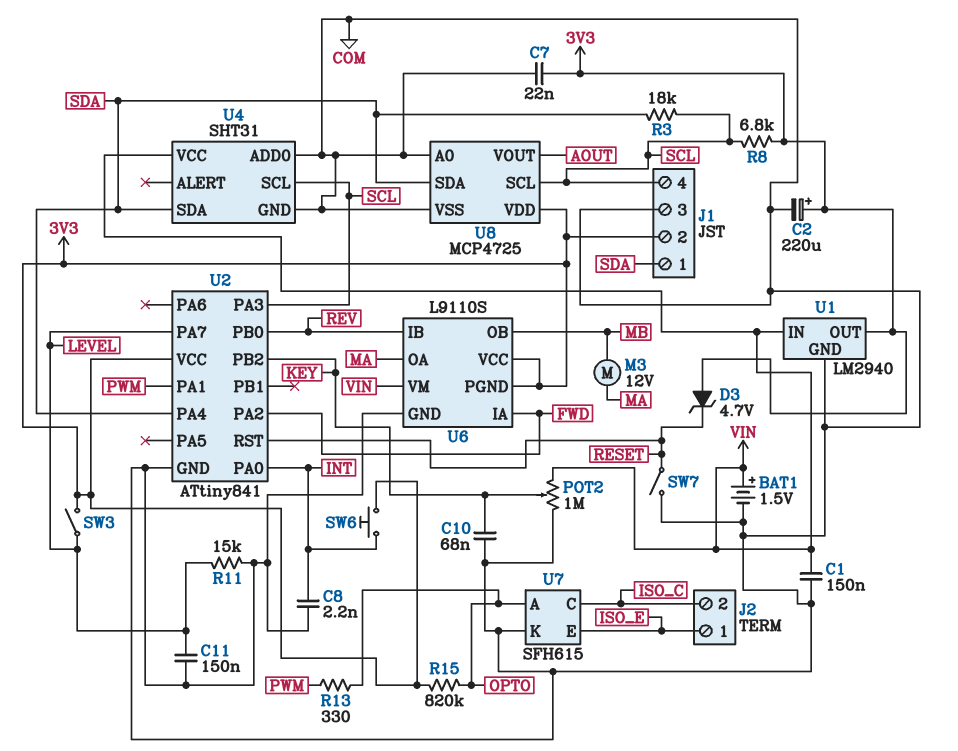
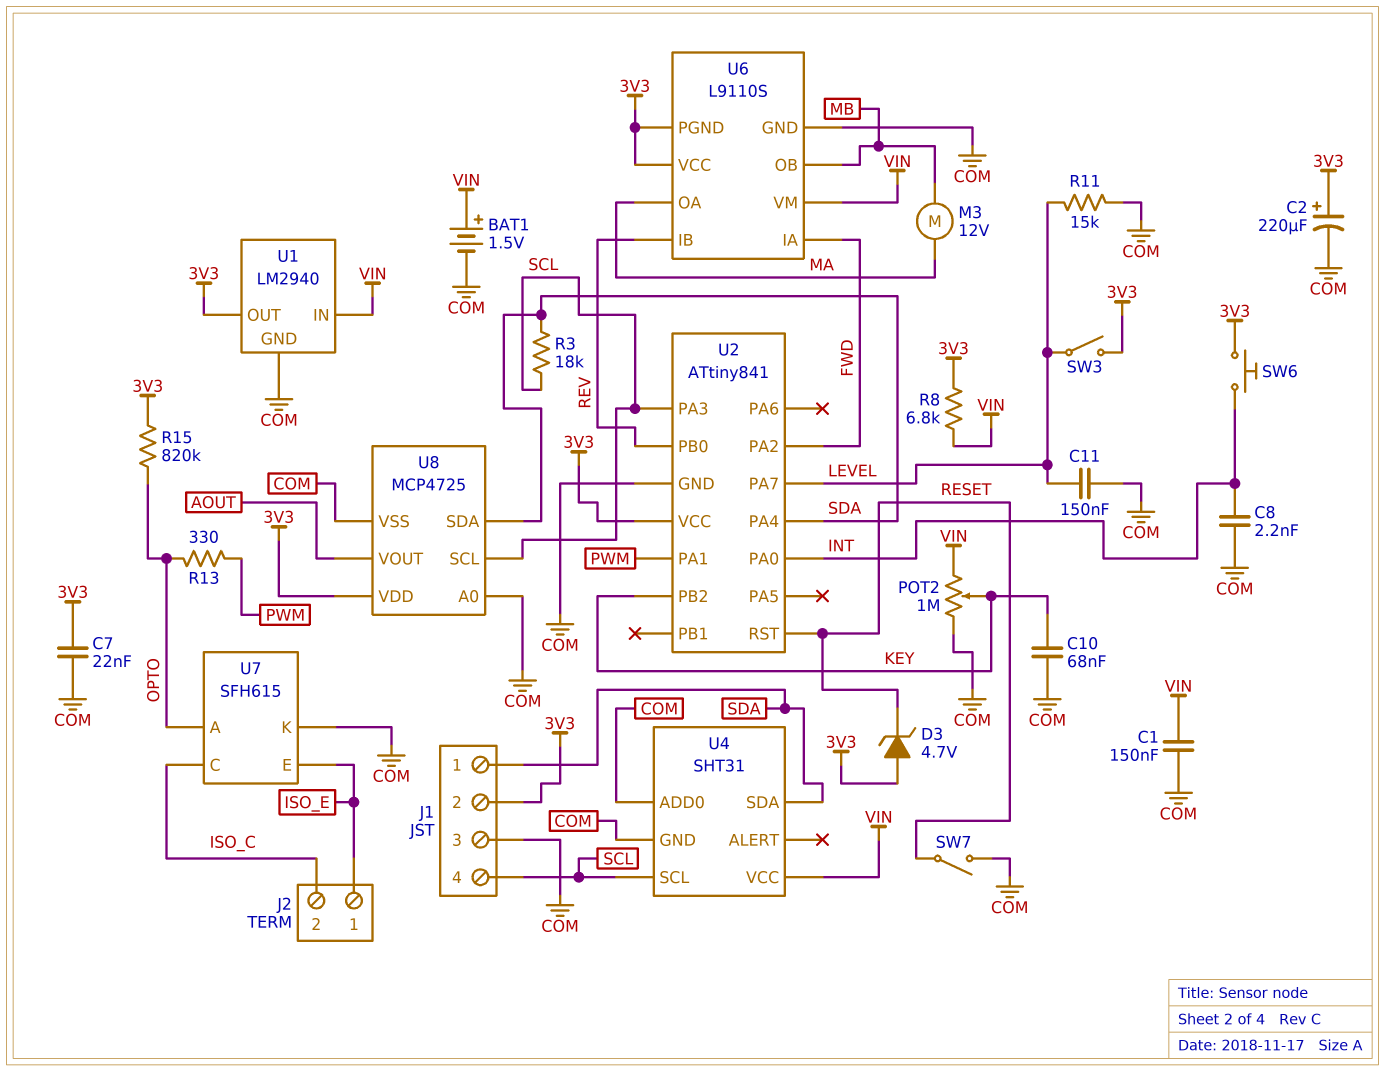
R8: 6.8k (3V3, SCL) -> 6.8k (3V3, VIN)

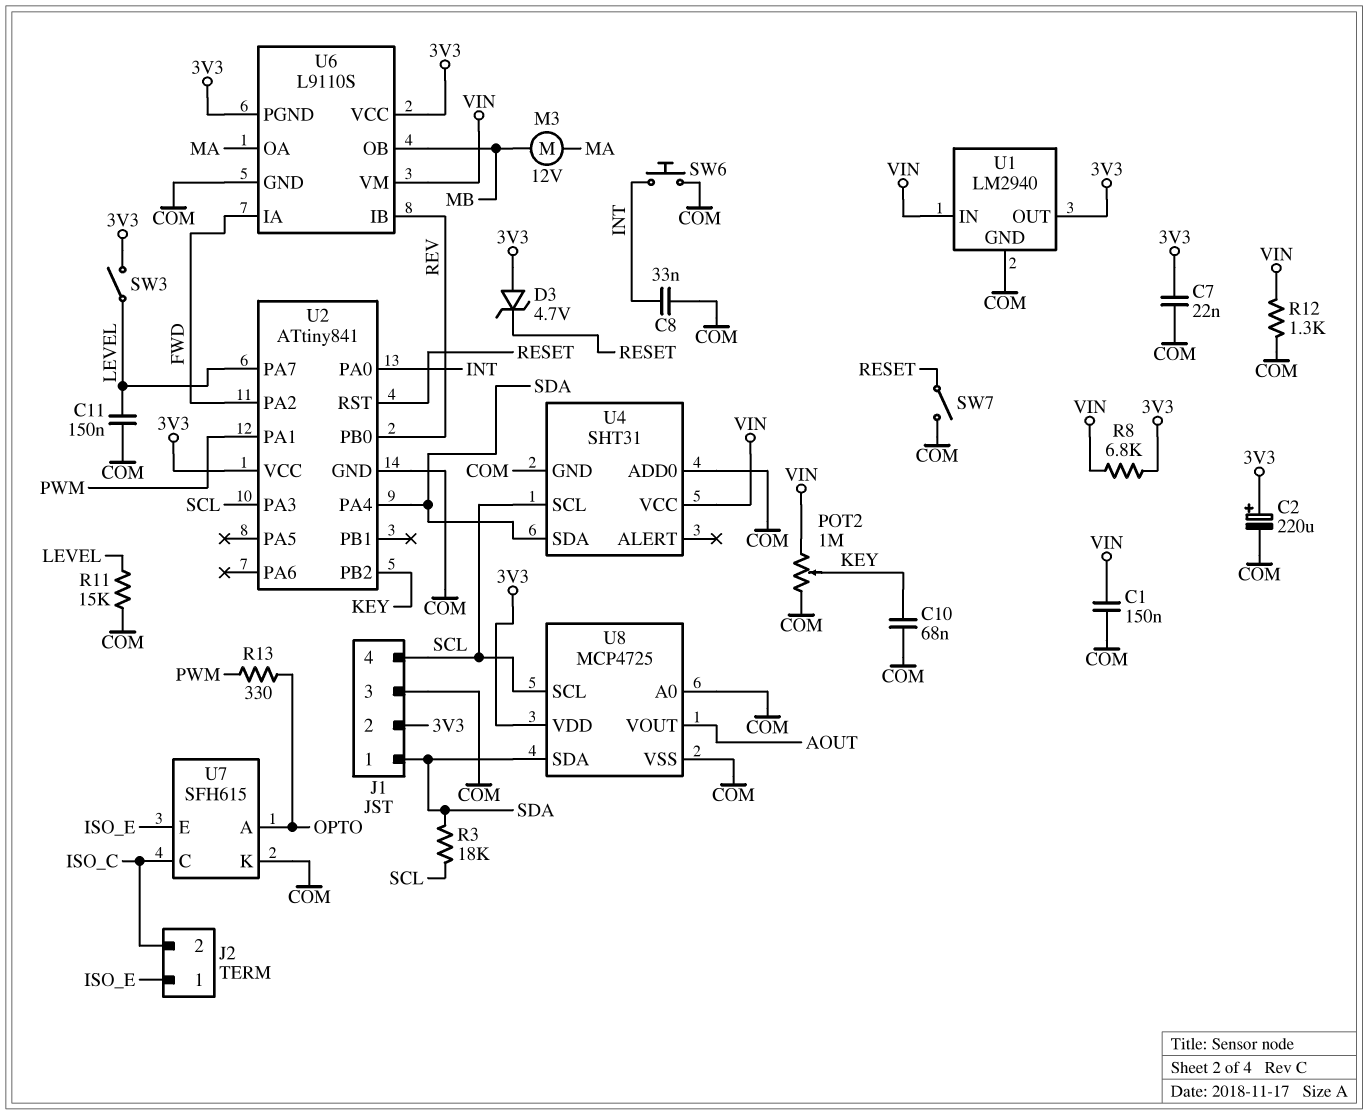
BAT1: 1.5V (plus VIN, minus COM) -> none
C8: 2.2nF (COM, INT) -> 33nF (COM, INT)
R12: none -> 1.3k (COM, VIN)
R15: 820k (3V3, OPTO) -> none
SW6: button (3V3, INT) -> button (COM, INT)

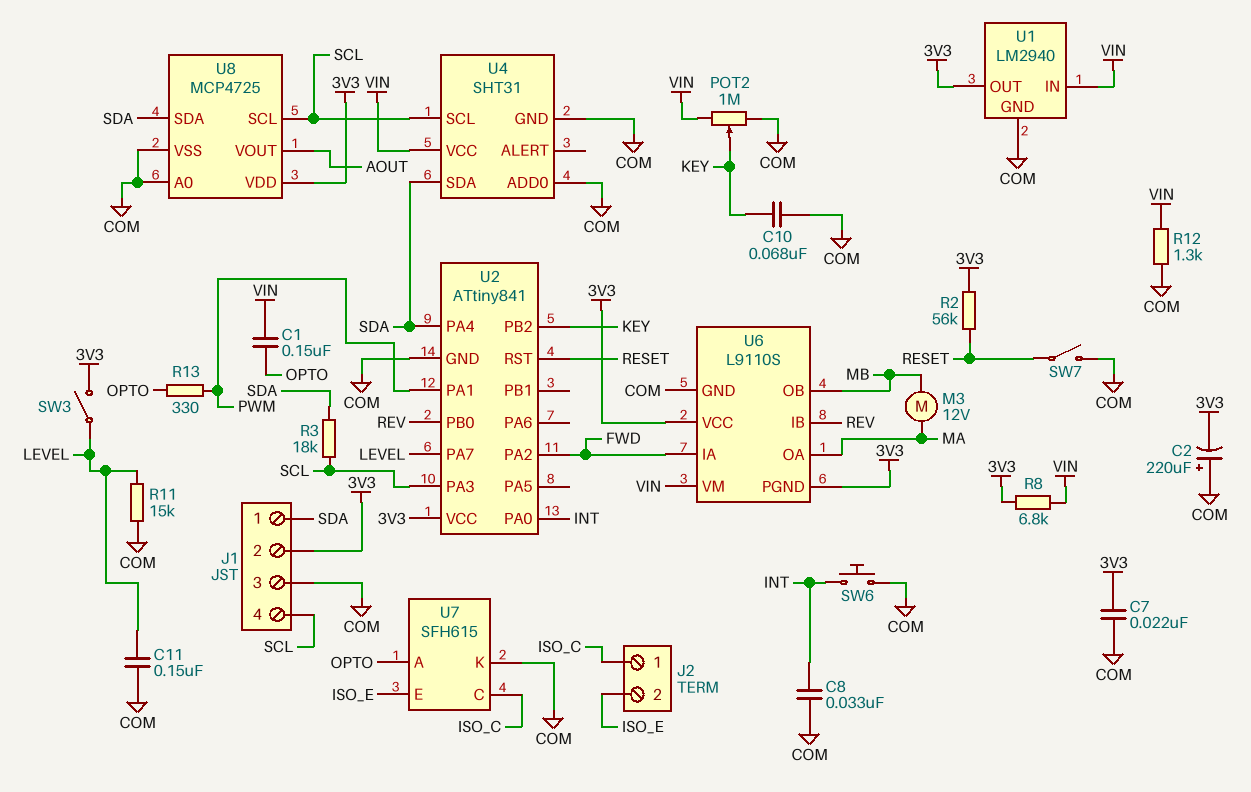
C1: 150nF (COM, VIN) -> 150nF (OPTO, VIN)
C2: 220uF (plus 3V3, minus COM) -> 220uF (plus COM, minus 3V3)
D3: zener 4.7V (A 3V3, K RESET) -> none
J2 pin 1: ISO_E -> ISO_C
J2 pin 2: ISO_C -> ISO_E
R2: none -> 56k (3V3, RESET)

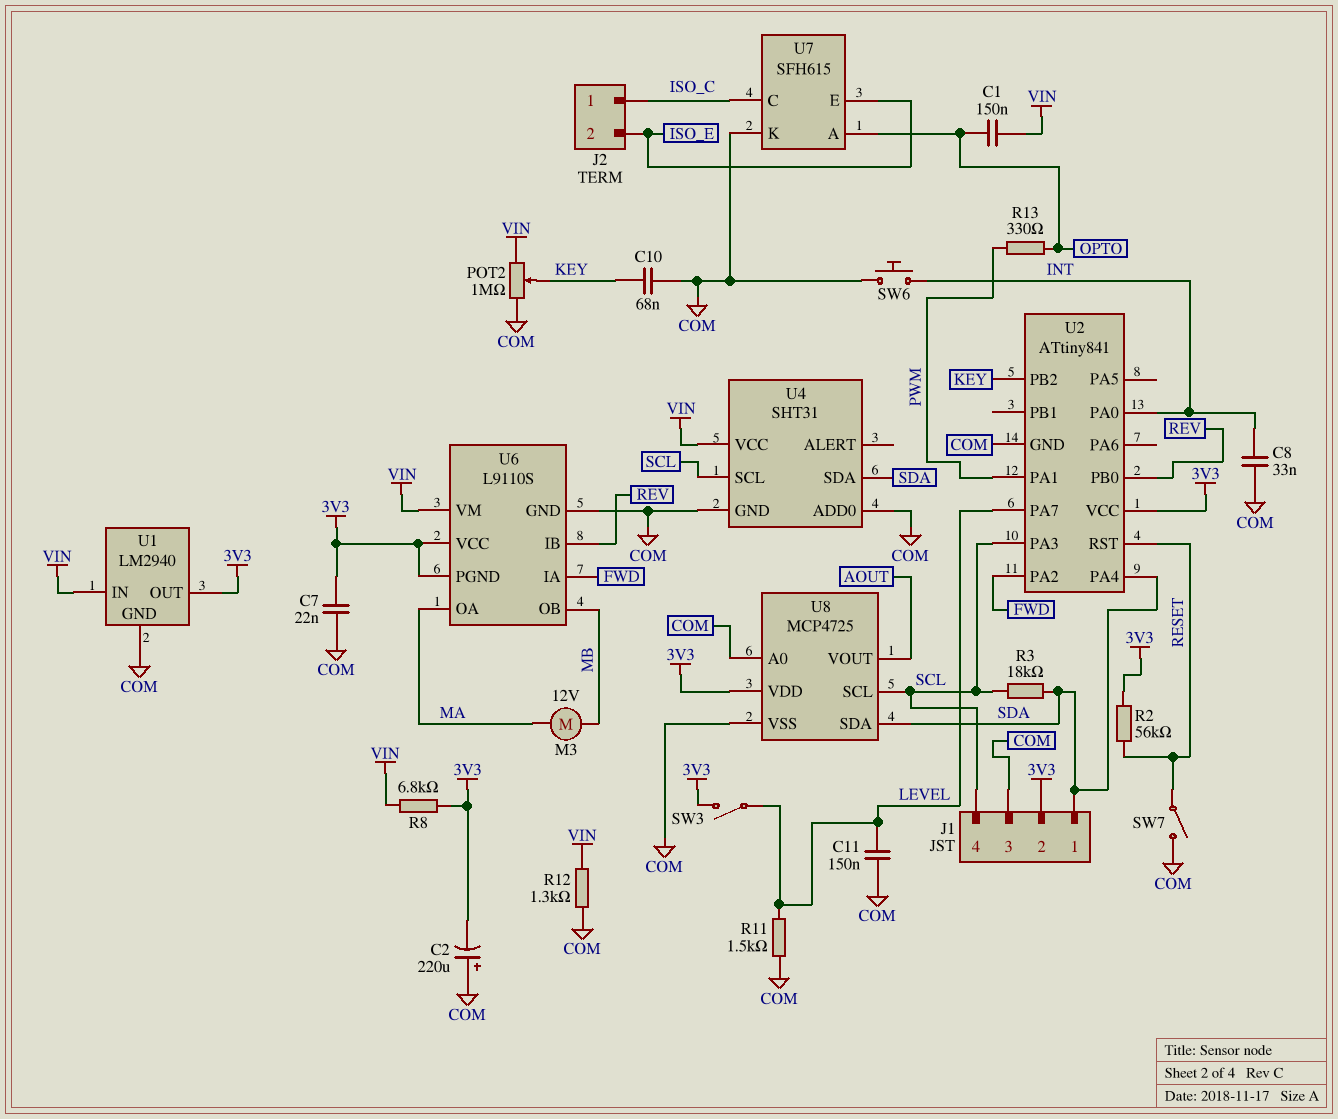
R11: 15k (COM, LEVEL) -> 1.5k (COM, LEVEL)

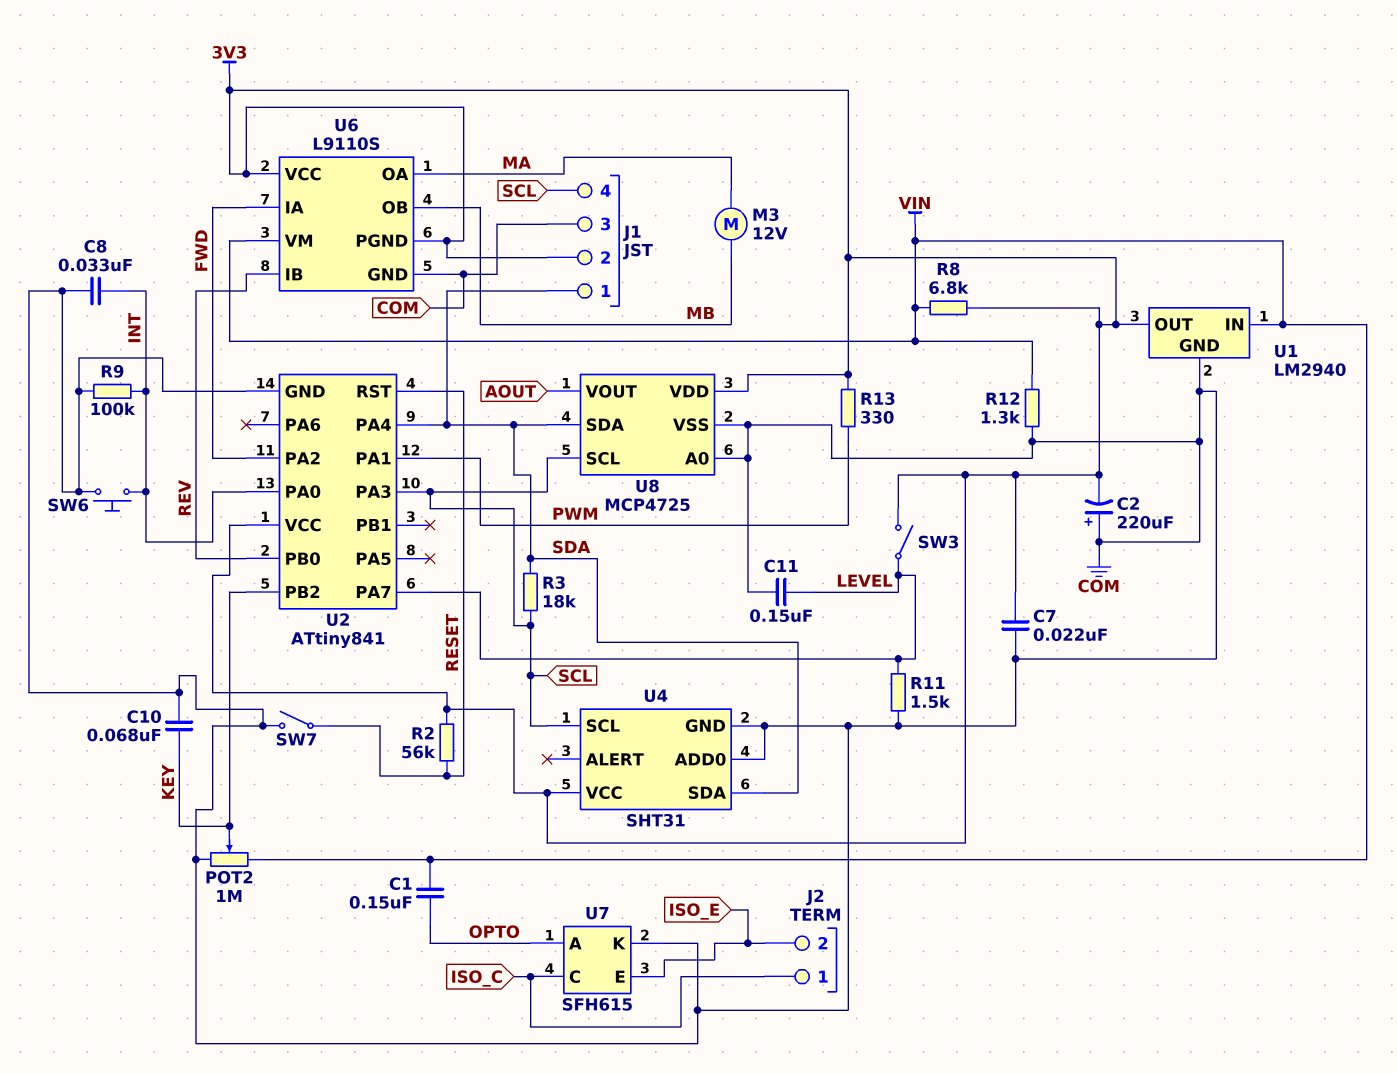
R9: none -> 100k (COM, INT)
R13: 330 (OPTO, PWM) -> 330 (3V3, PWM)
U4 pin VCC: VIN -> 3V3

